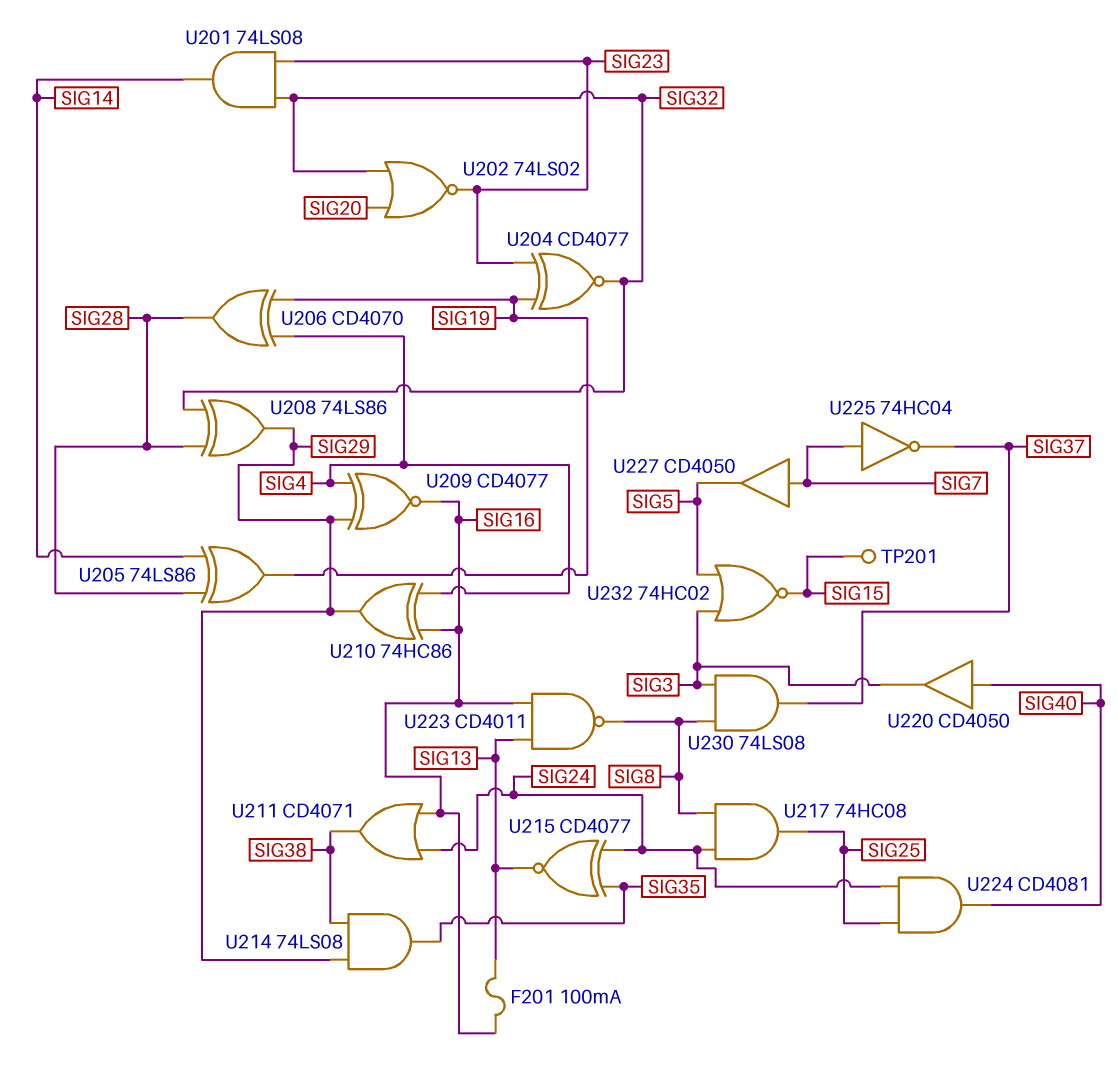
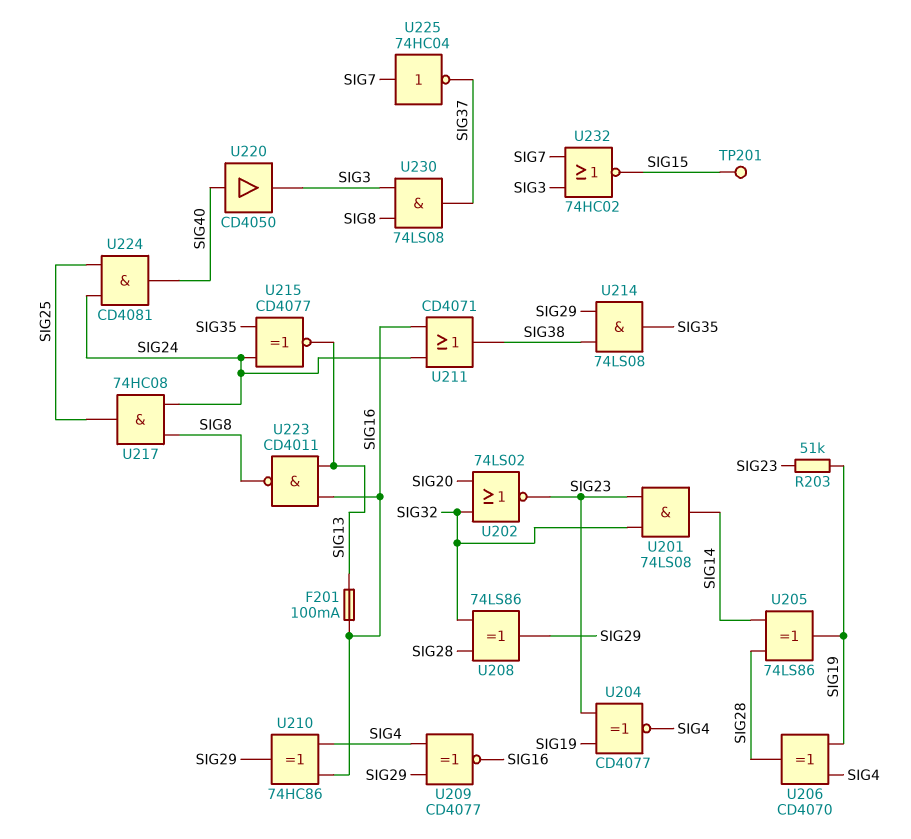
R203: none -> 51k (SIG19, SIG23)
U204: XNOR CD4077 (in SIG19, in SIG23, out SIG32) -> XNOR CD4077 (in SIG19, in SIG23, out SIG4)
U227: buffer CD4050 (in SIG7, out SIG5) -> none
U232: NOR 74HC02 (in SIG3, in SIG5, out SIG15) -> NOR 74HC02 (in SIG3, in SIG7, out SIG15)

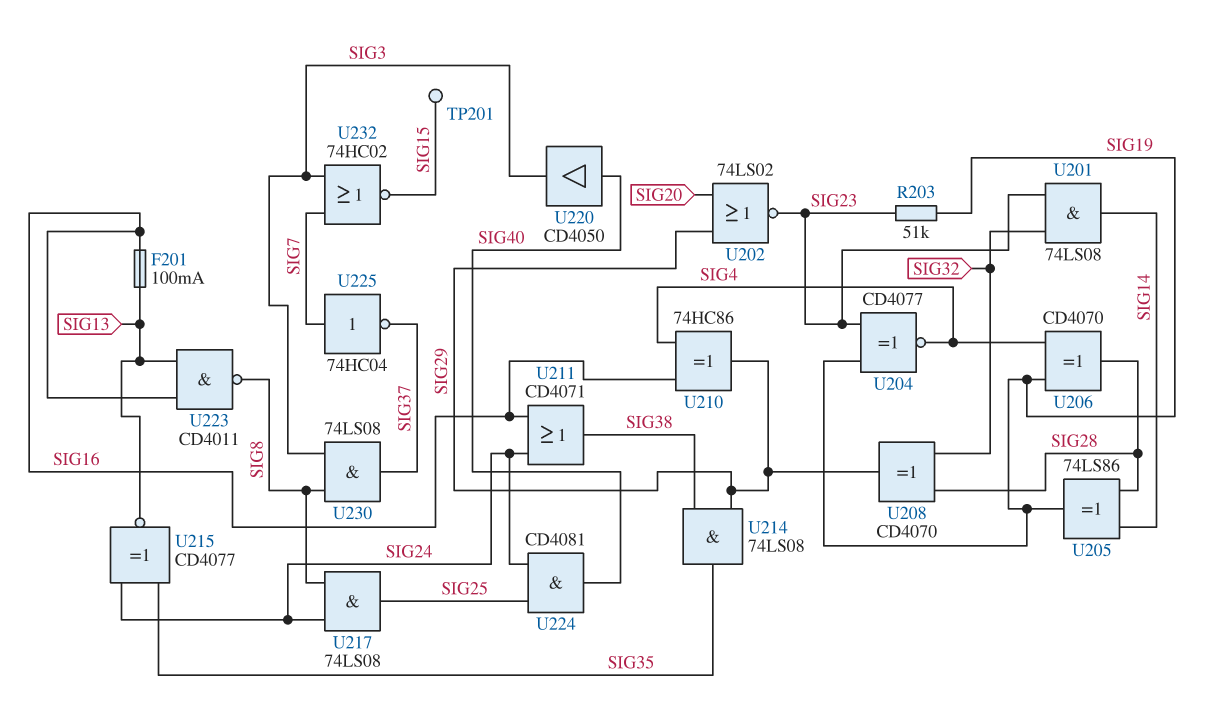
U202: NOR 74LS02 (in SIG20, in SIG32, out SIG23) -> NOR 74LS02 (in SIG20, in SIG29, out SIG23)
U208: XOR 74LS86 (in SIG28, in SIG32, out SIG29) -> XOR CD4070 (in SIG28, in SIG32, out SIG29)
U209: XNOR CD4077 (in SIG4, in SIG29, out SIG16) -> none
U217: AND 74HC08 (in SIG8, in SIG24, out SIG25) -> AND 74LS08 (in SIG8, in SIG24, out SIG25)

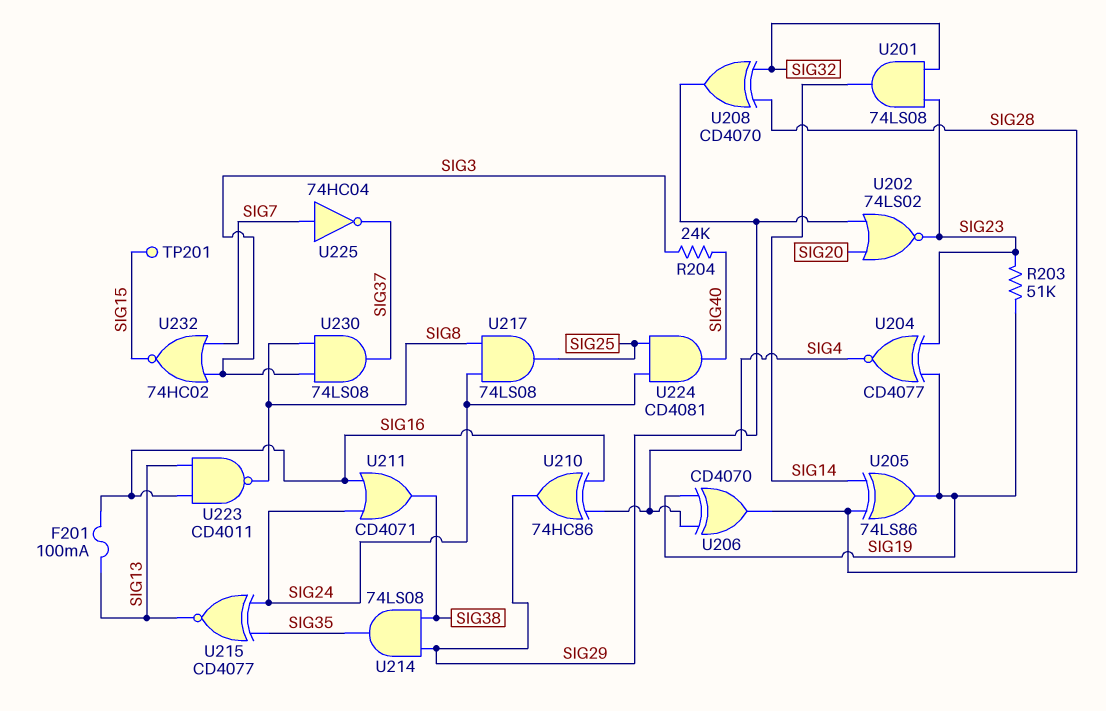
R204: none -> 24k (SIG3, SIG40)
U220: buffer CD4050 (in SIG40, out SIG3) -> none

